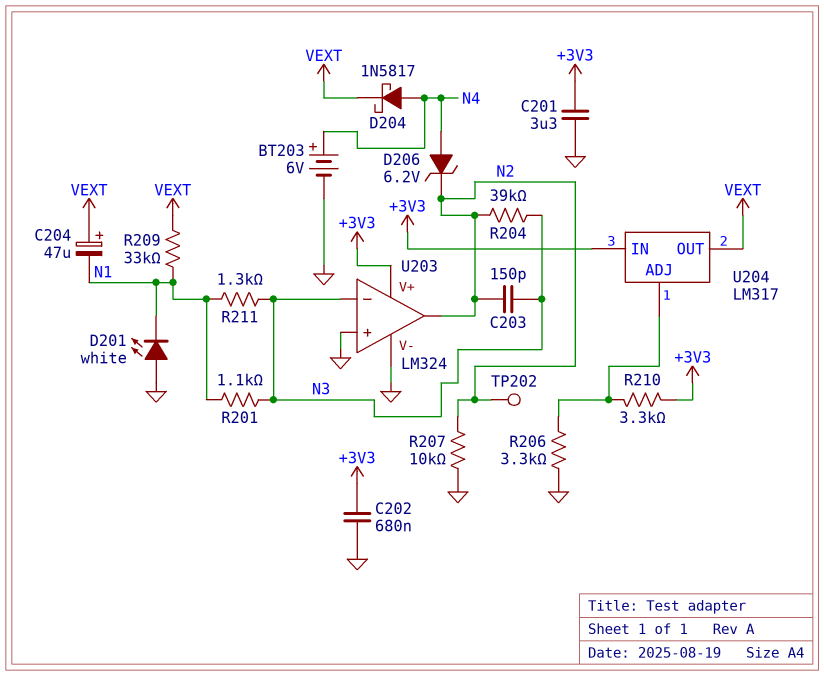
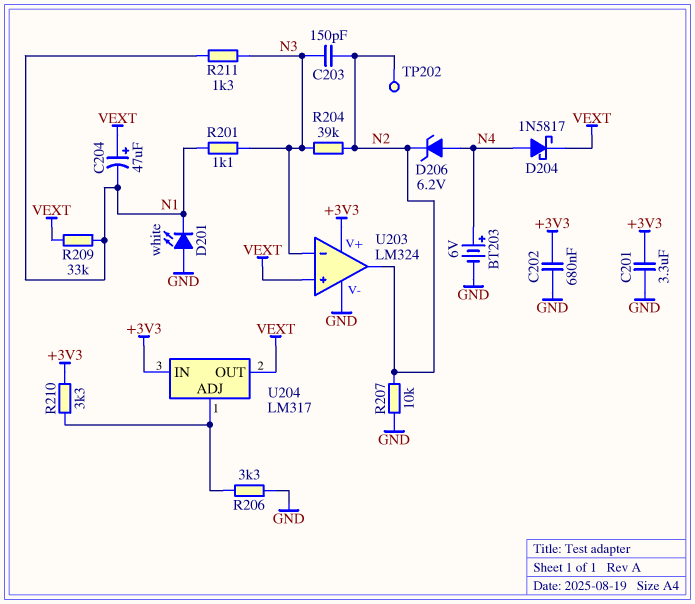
U203 pin in+: GND -> VEXT

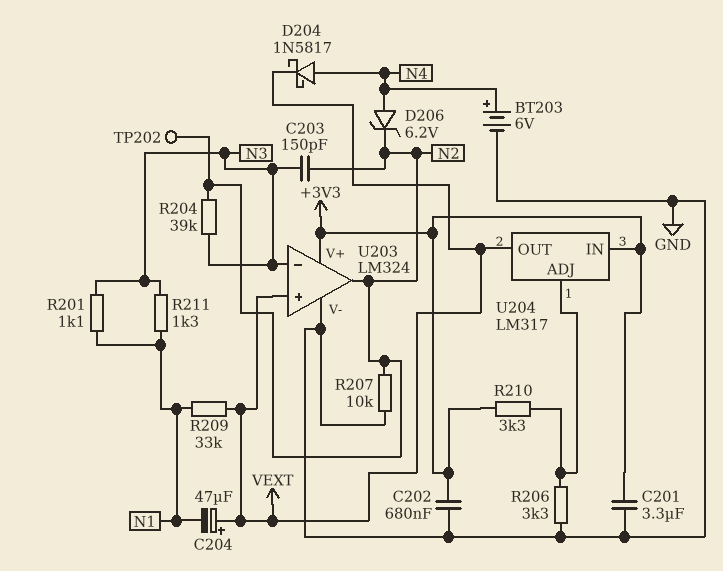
D201: LED white (A GND, K N1) -> none

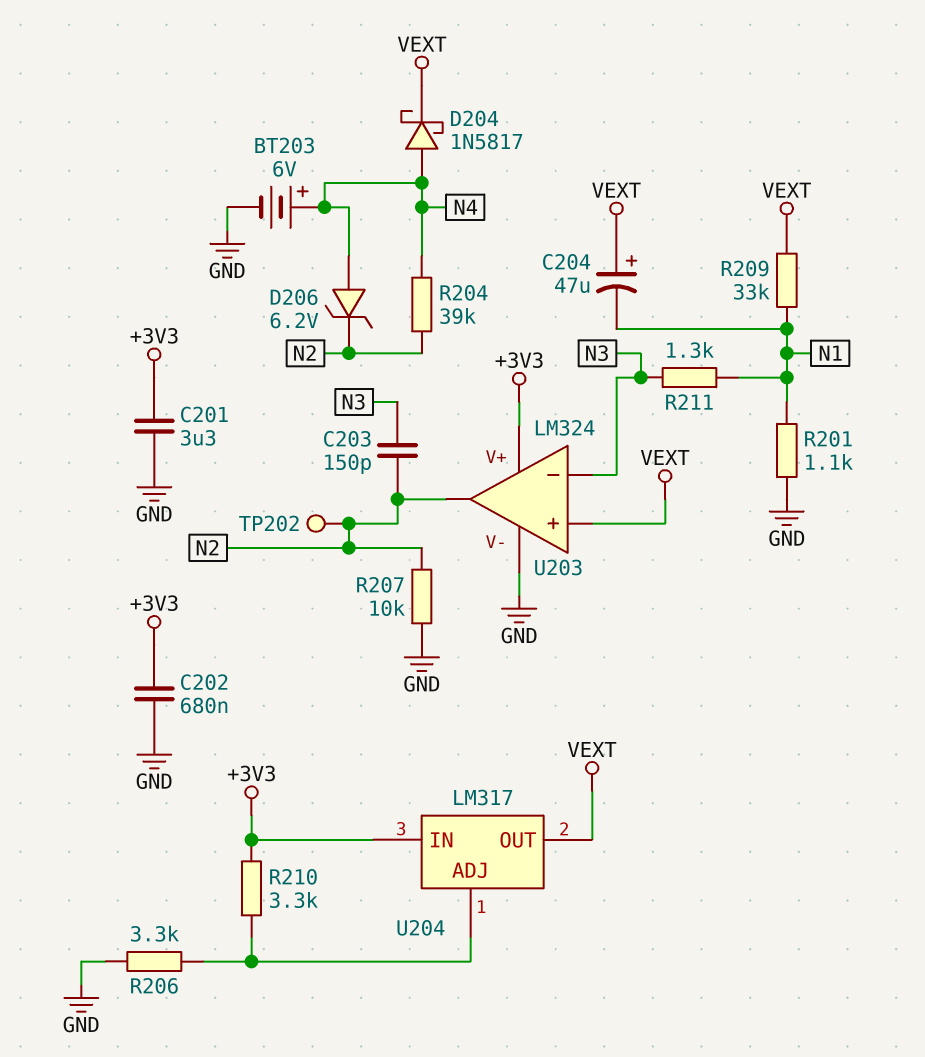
R201: 1.1k (N1, N3) -> 1.1k (GND, N1)
R204: 39k (N2, N3) -> 39k (N2, N4)

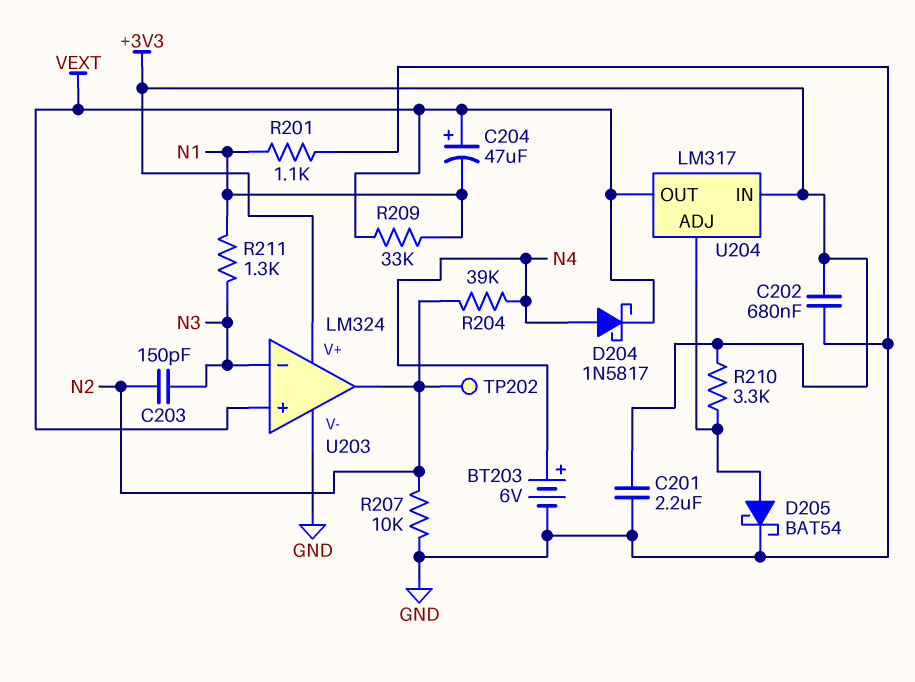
C201: 3.3uF (+3V3, GND) -> 2.2uF (+3V3, GND)
D205: none -> schottky BAT54 (A U204/ADJ, K GND)
D206: zener 6.2V (A N4, K N2) -> none
R206: 3.3k (GND, U204/ADJ) -> none

